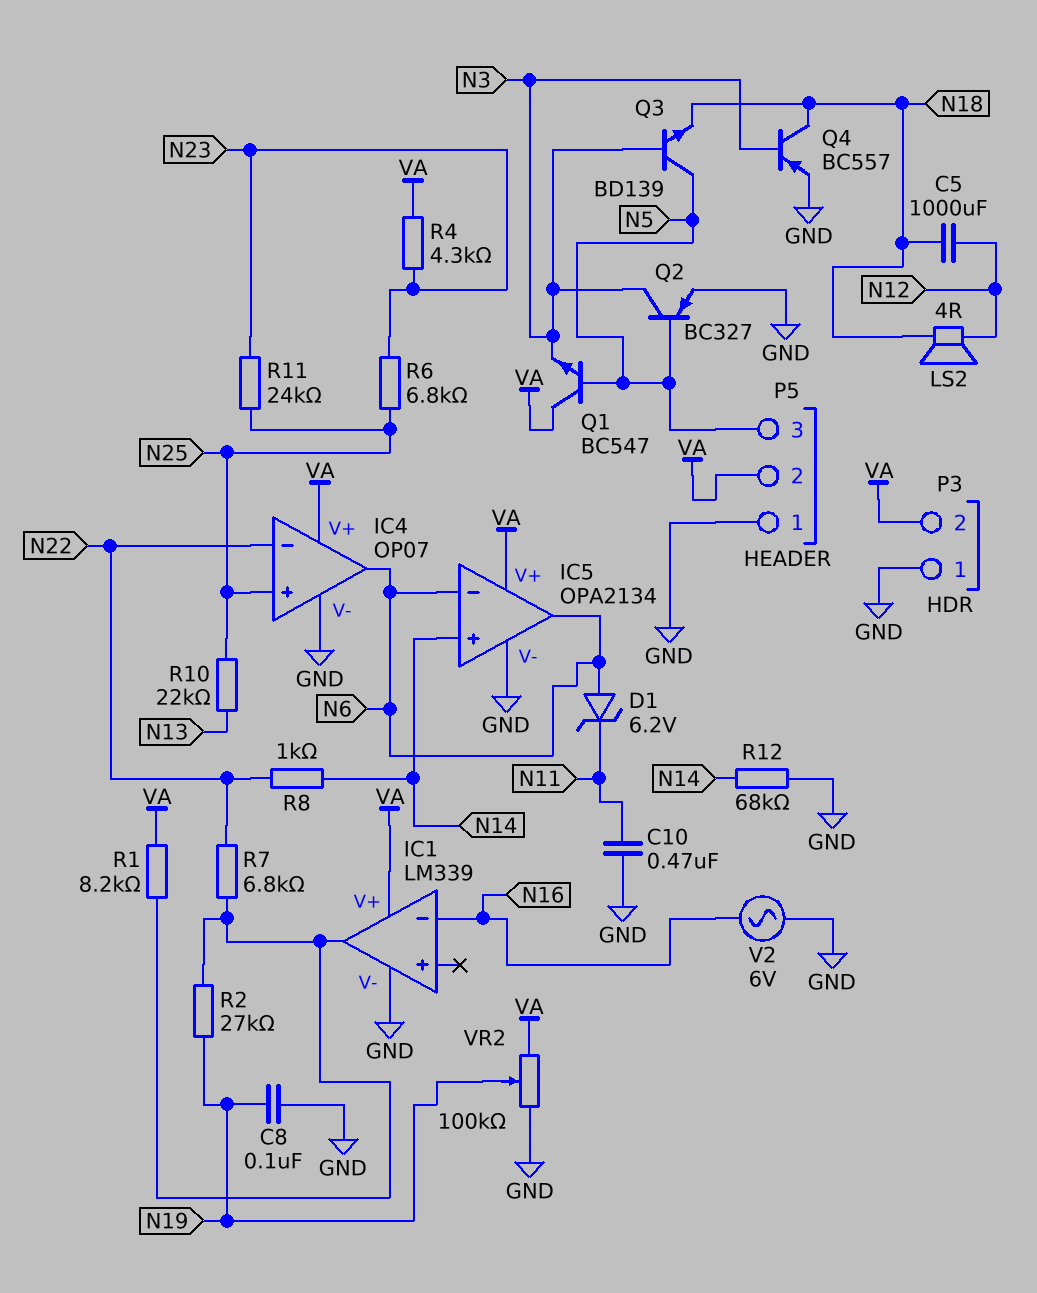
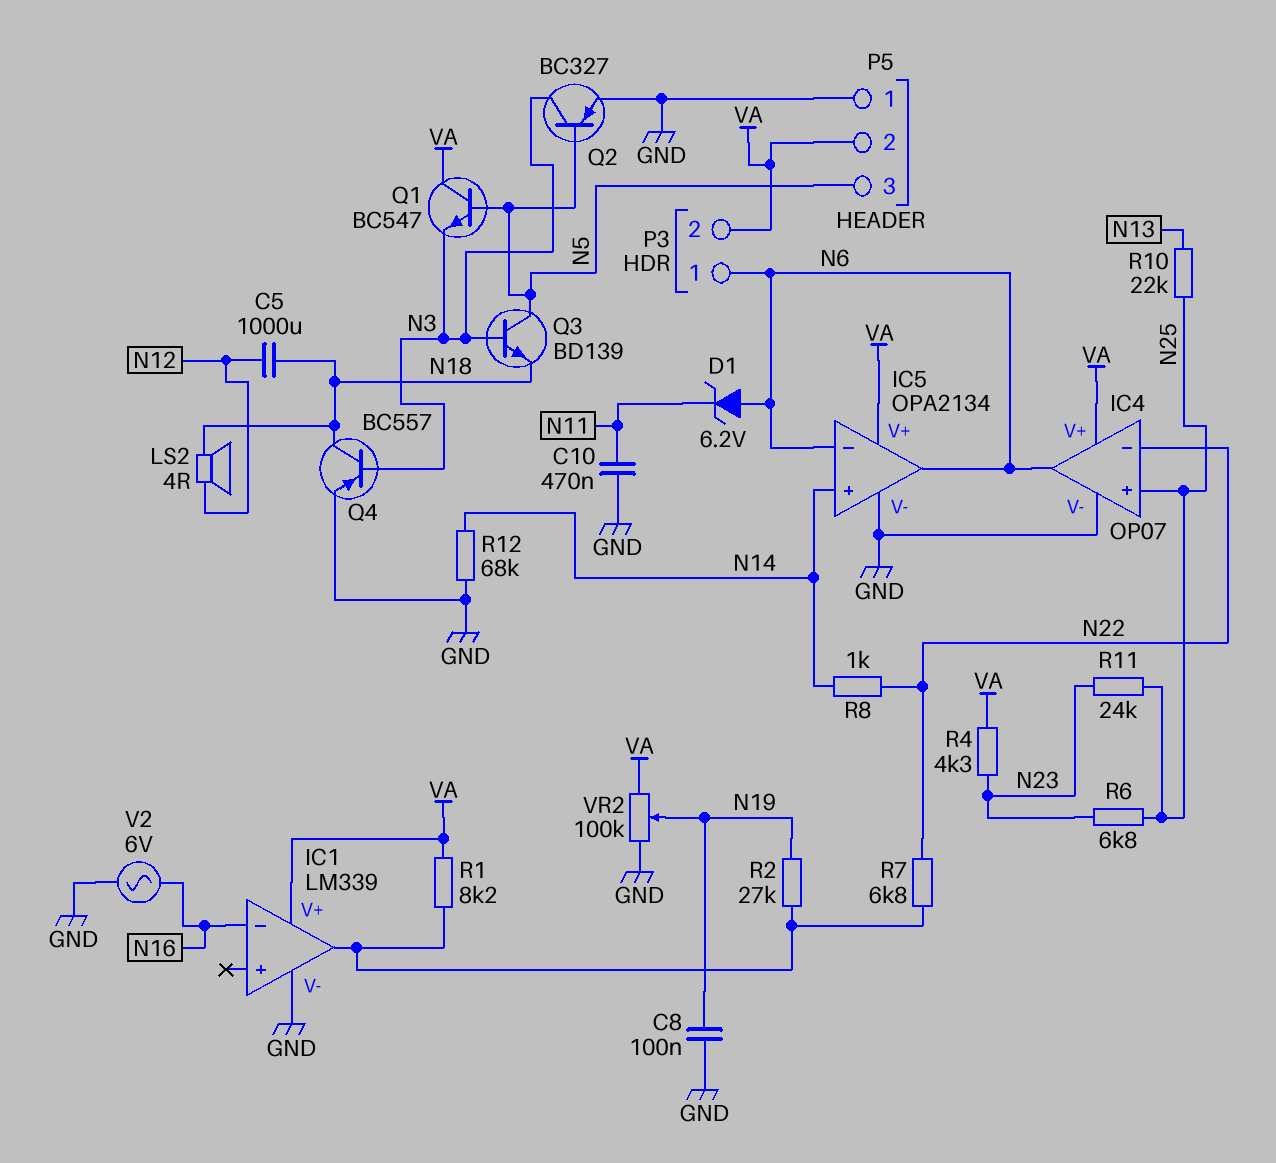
P3 pin 1: GND -> N6

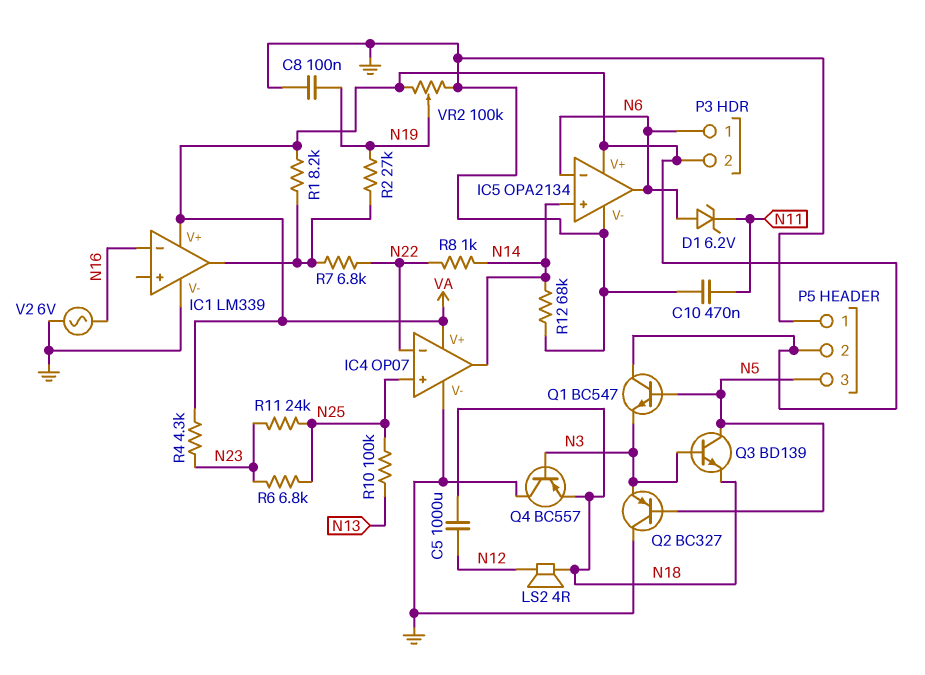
IC4 pin out: N6 -> N14
Q2: PNP BC327 (B N5, C N3, E GND) -> PNP BC327 (B N5, C GND, E N3)
Q4: PNP BC557 (B N3, C N18, E GND) -> PNP BC557 (B N3, C GND, E N18)
R10: 22k (N13, N25) -> 100k (N13, N25)

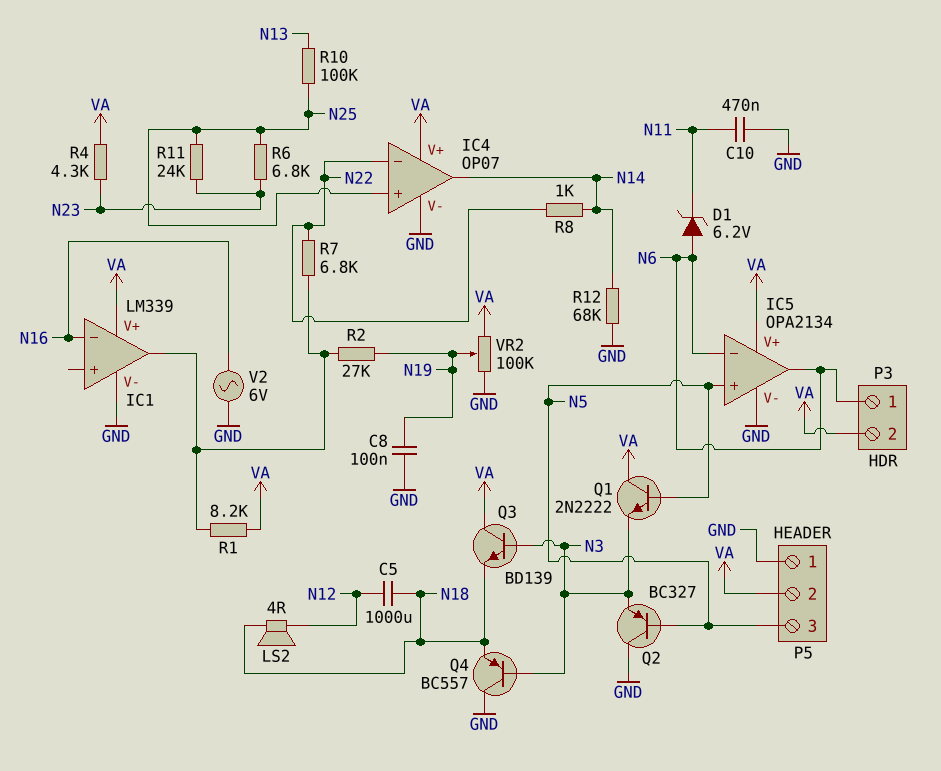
IC5 pin in+: N14 -> N5
Q1: NPN BC547 (B N5, C VA, E N3) -> NPN 2N2222 (B N5, C VA, E N3)
Q3: NPN BD139 (B N3, C N5, E N18) -> NPN BD139 (B N3, C VA, E N18)

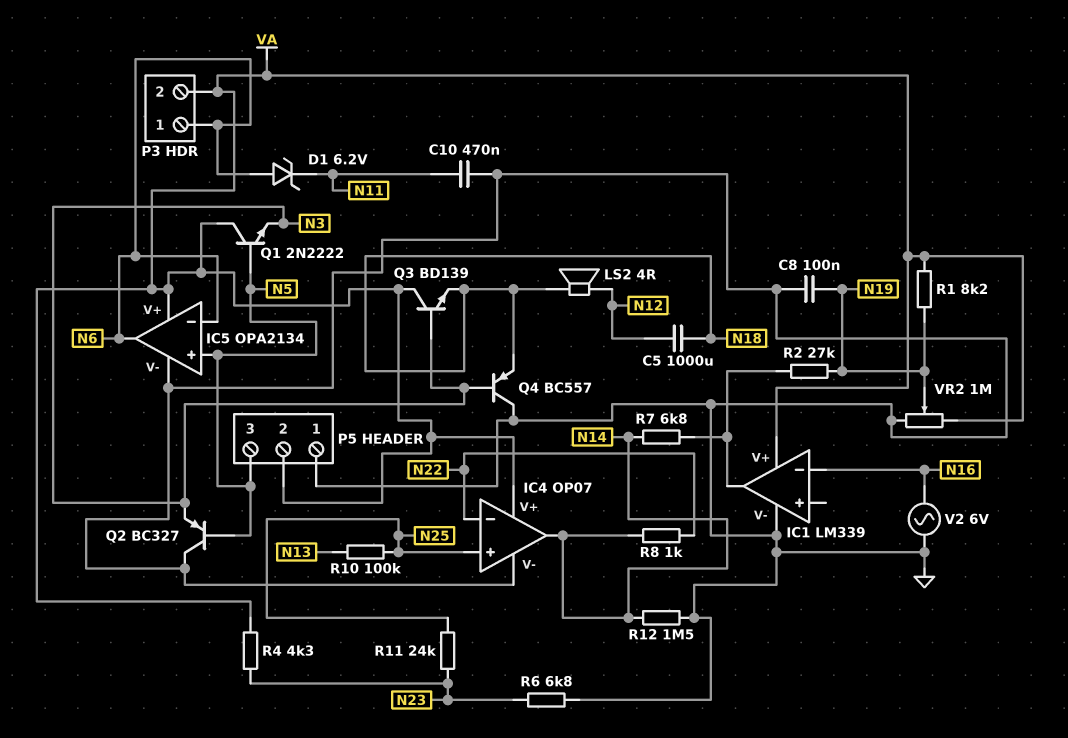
R1: 8.2k (IC1/out, VA) -> 8.2k (N19, VA)
R6: 6.8k (N23, N25) -> 6.8k (GND, N23)
R7: 6.8k (IC1/out, N22) -> 6.8k (IC1/out, N14)
R12: 68k (GND, N14) -> 1.5M (GND, N14)
VR2: 100k (GND, VA, wiper N19) -> 1M (GND, VA, wiper N19)

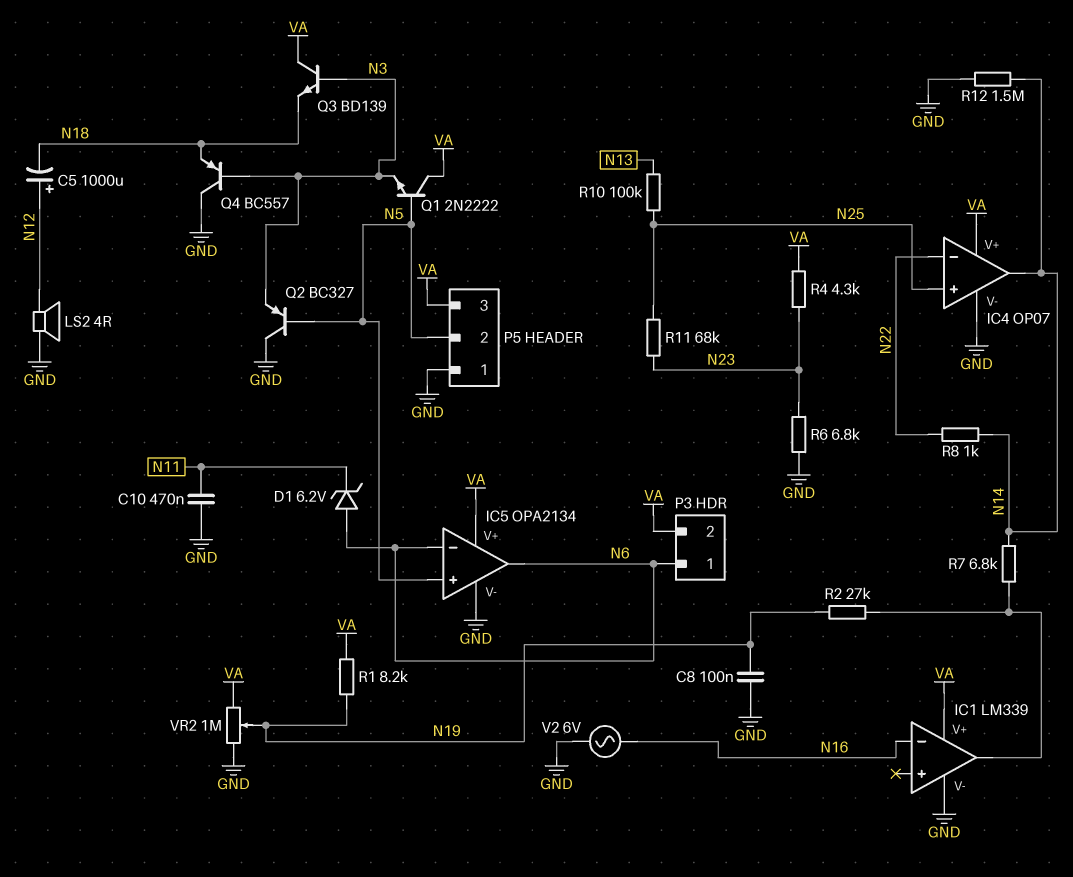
C5: 1000uF (N12, N18) -> 1000uF (plus N12, minus N18)
LS2: speaker 4R (N12, N18) -> speaker 4R (GND, N12)
P5 pin 2: VA -> N5
P5 pin 3: N5 -> VA
R11: 24k (N23, N25) -> 68k (N23, N25)

